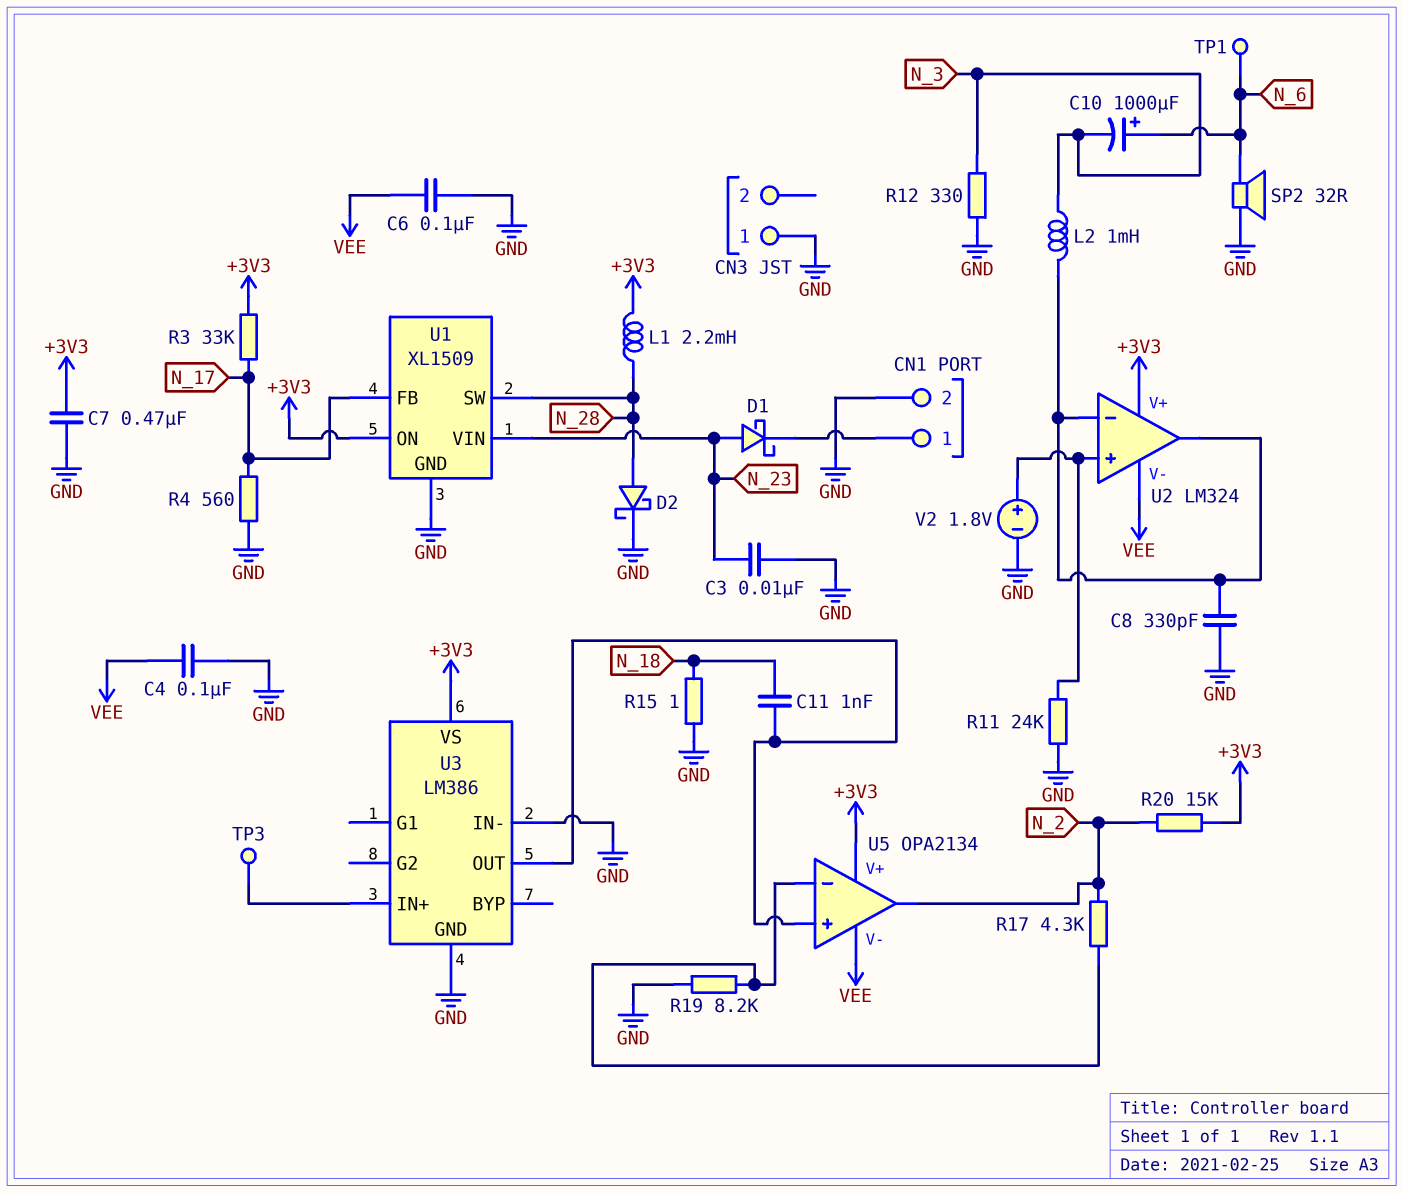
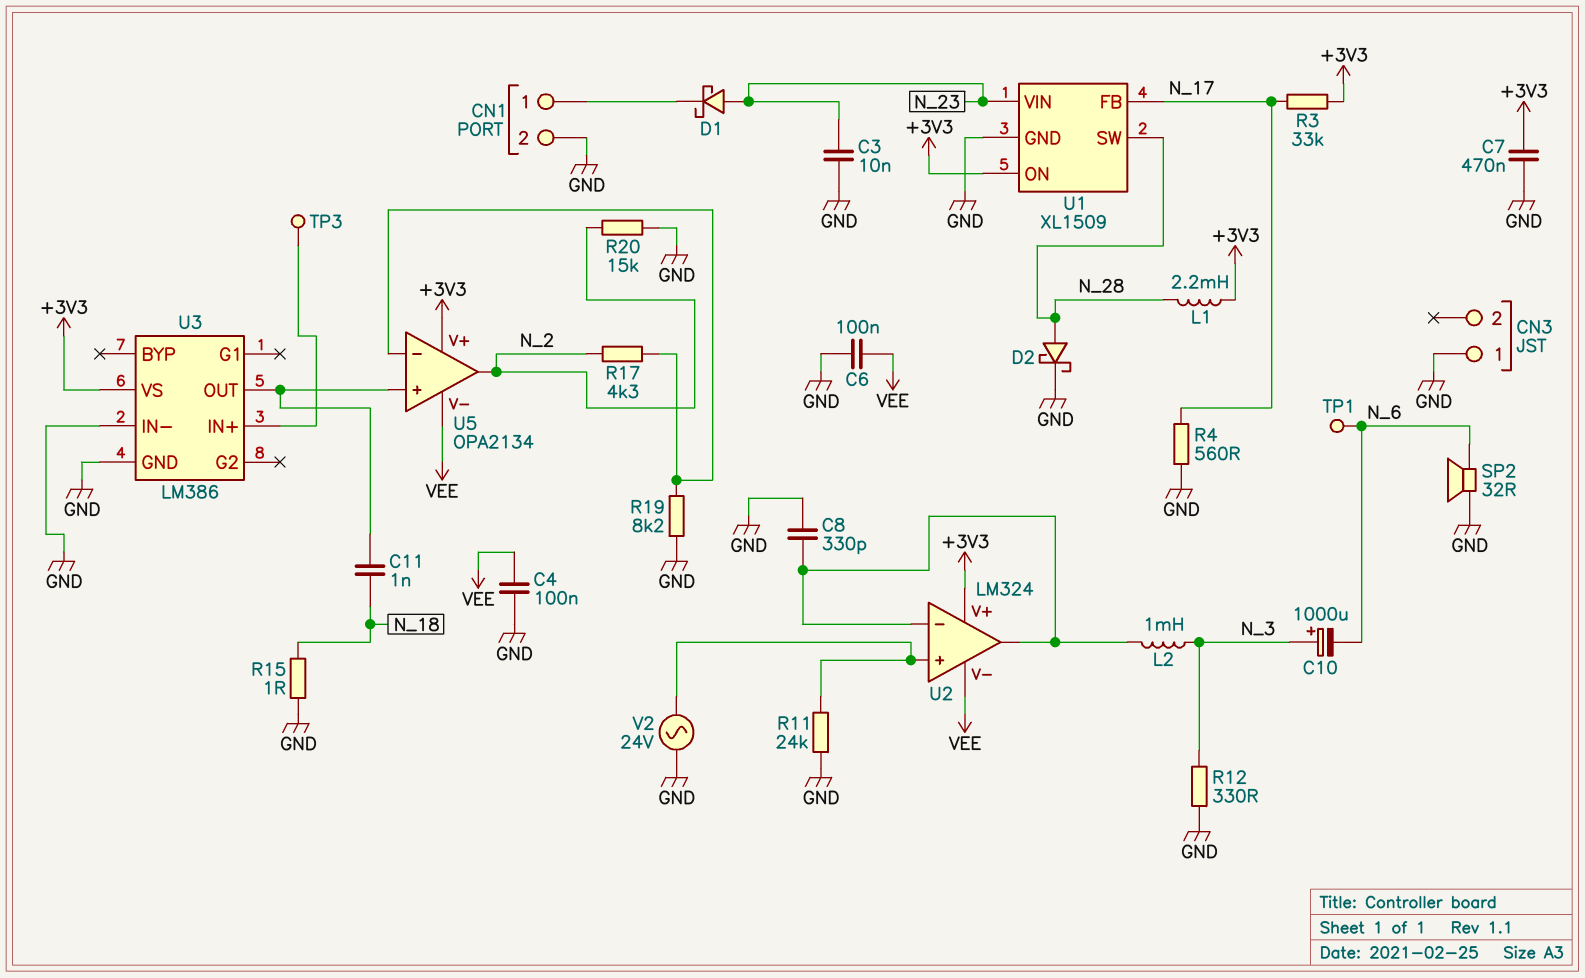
C10: 1000uF (plus N_6, minus N_3) -> 1000uF (plus N_3, minus N_6)
R20: 15k (+3V3, N_2) -> 15k (GND, N_2)
V2: 1.8V (plus U2/in+, minus GND) -> AC 24V (GND, U2/in+)

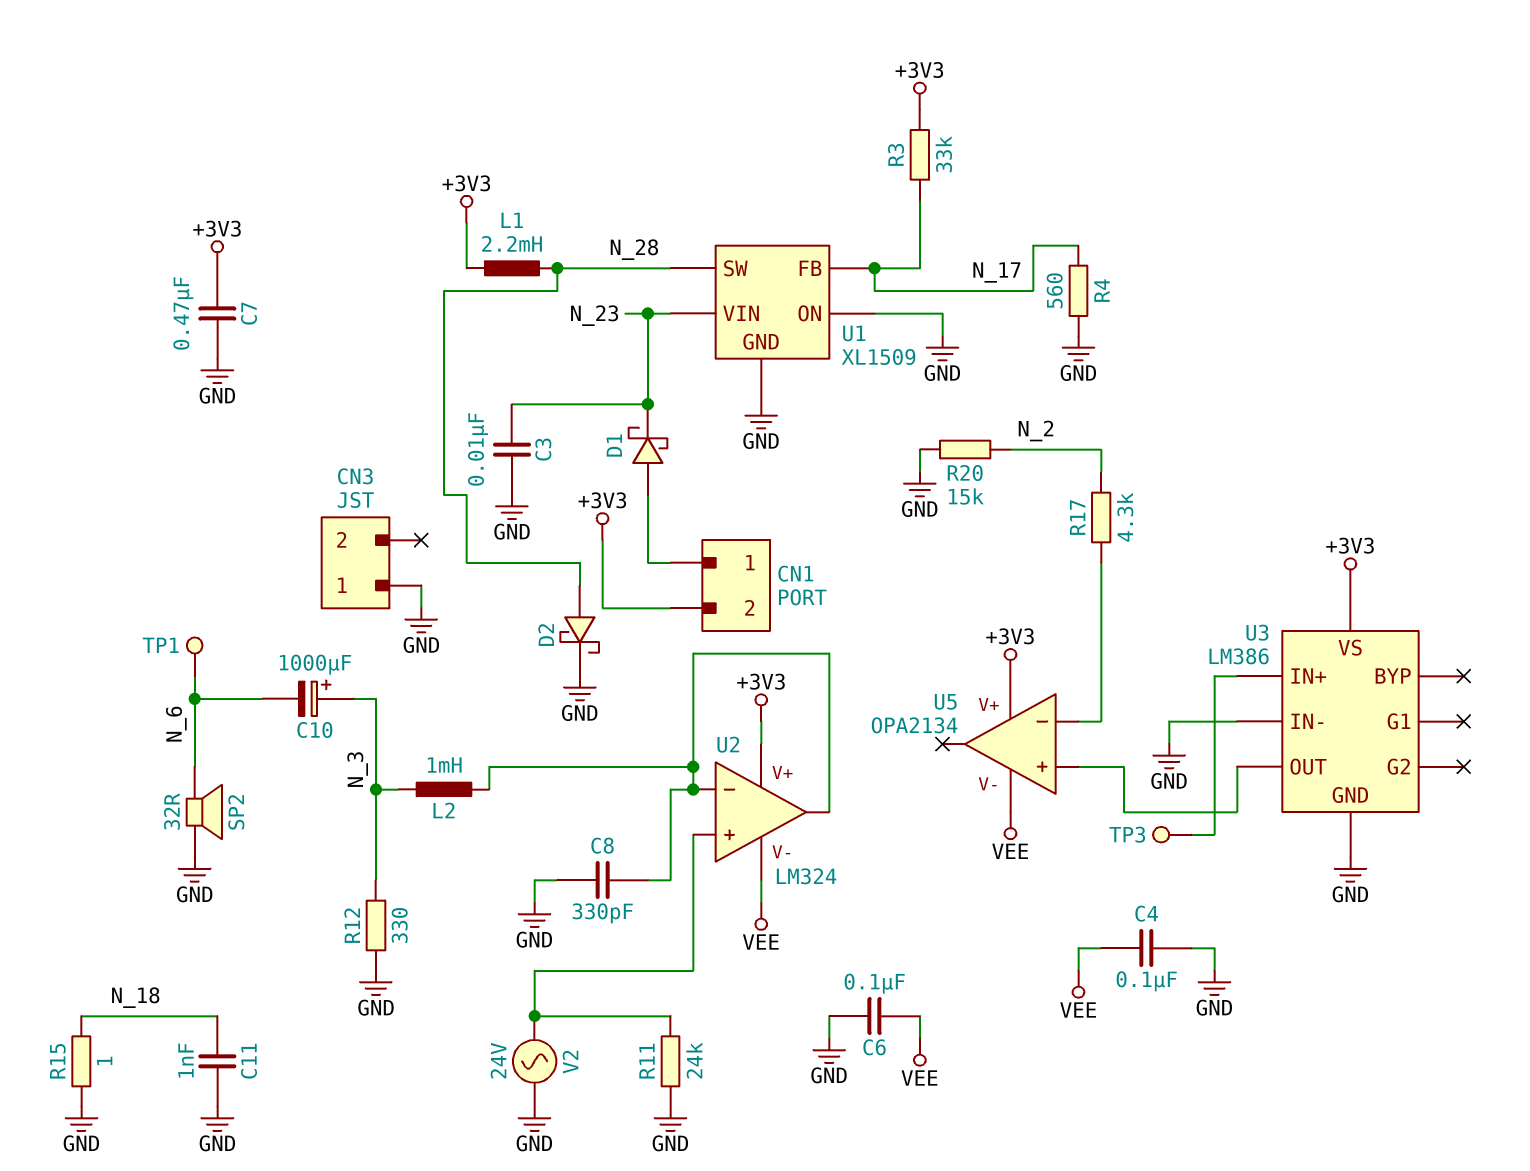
C11: 1nF (N_18, U3/OUT) -> 1nF (GND, N_18)
CN1 pin 2: GND -> +3V3
D1: schottky (A N_23, K CN1/1) -> schottky (A CN1/1, K N_23)
R19: 8.2k (GND, U5/in-) -> none
U1 pin ON: +3V3 -> GND
U5 pin out: N_2 -> none

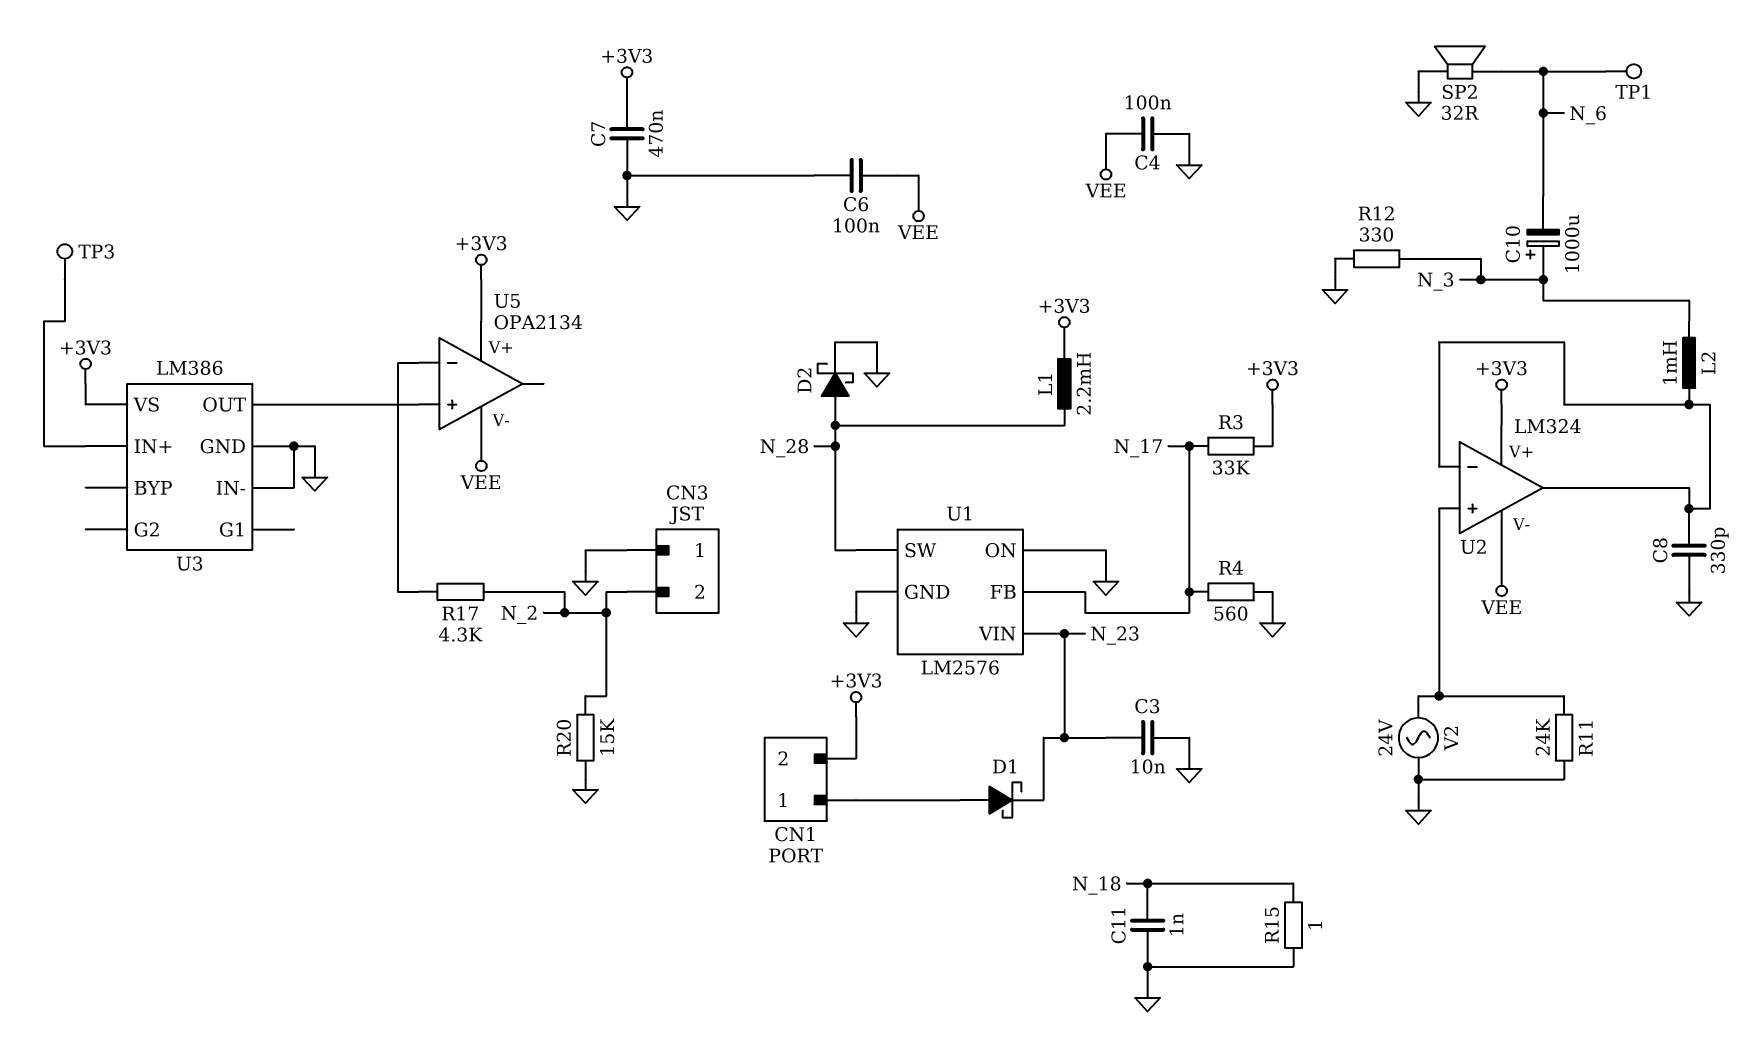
CN3 pin 2: none -> N_2
U1: XL1509 -> LM2576

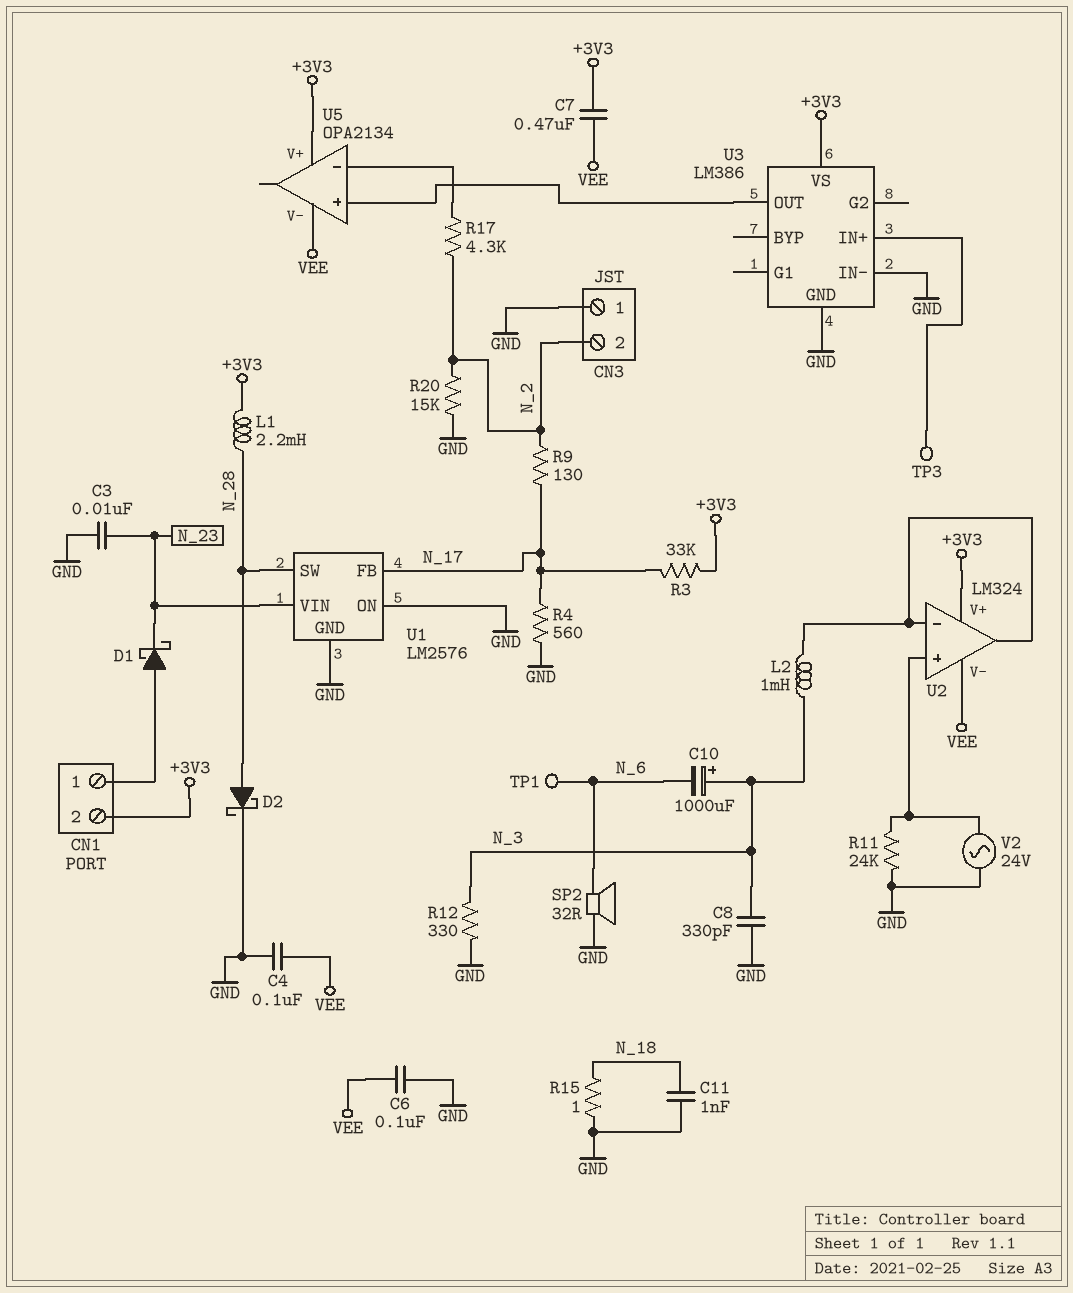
C7: 470nF (+3V3, GND) -> 470nF (+3V3, VEE)
C8: 330pF (GND, U2/in-) -> 330pF (GND, N_3)
R9: none -> 130 (N_2, N_17)

